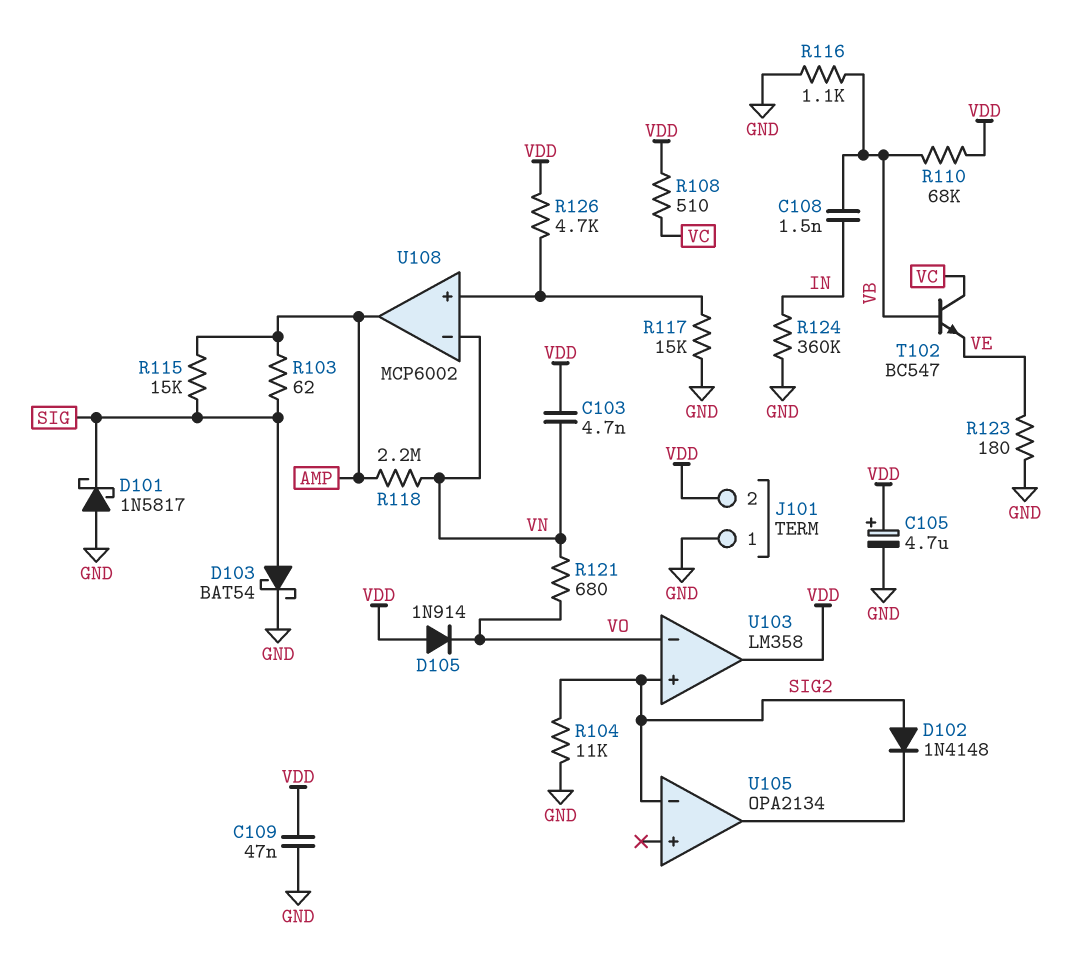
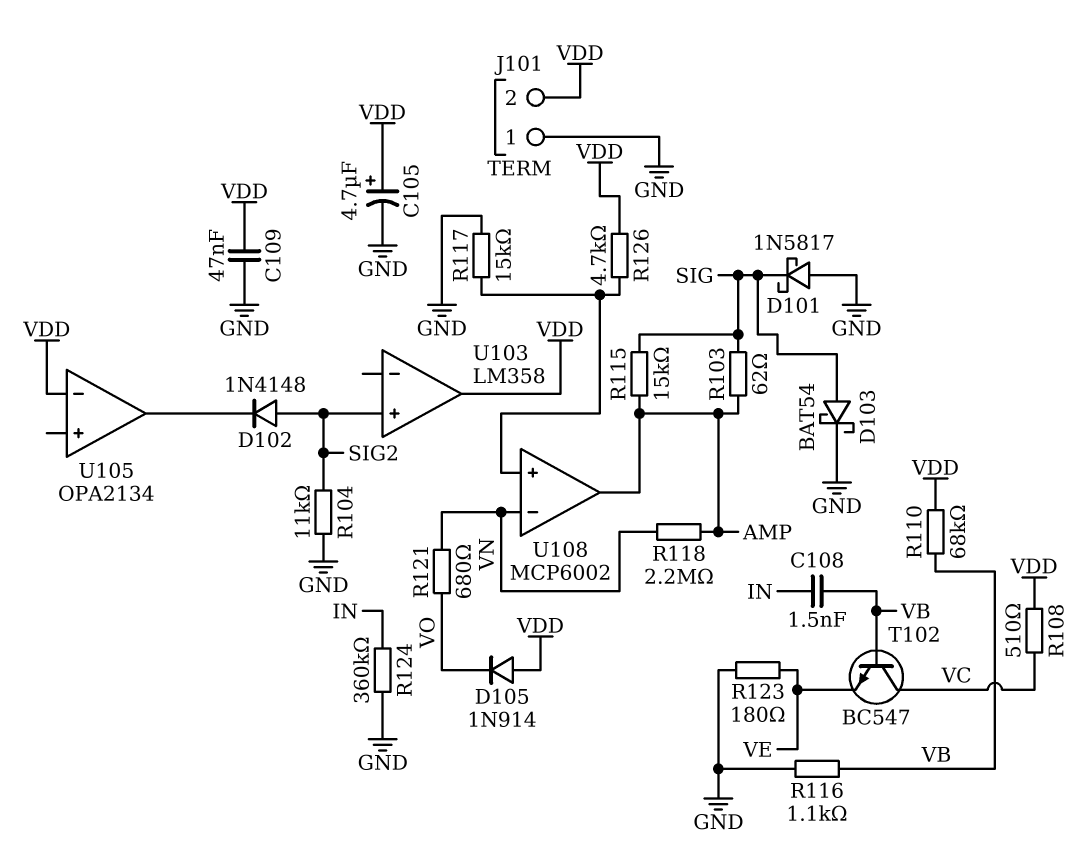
C103: 4.7nF (VDD, VN) -> none
U103 pin in-: VO -> none
U105 pin in-: SIG2 -> VDD

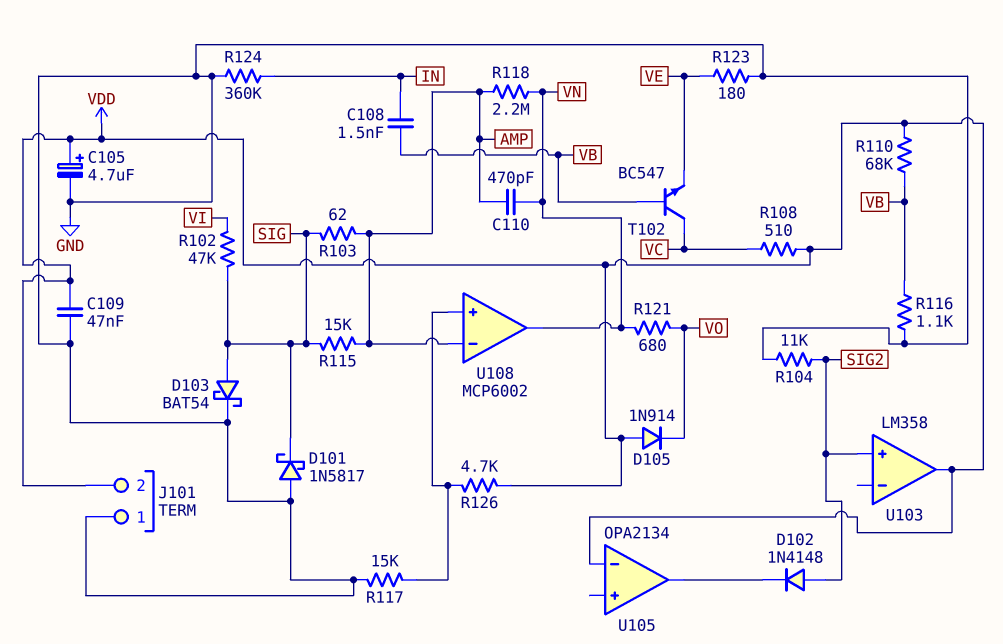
C110: none -> 470pF (AMP, VN)
R102: none -> 47k (SIG, VI)
U108 pin in-: VN -> AMP
U108 pin out: AMP -> VN

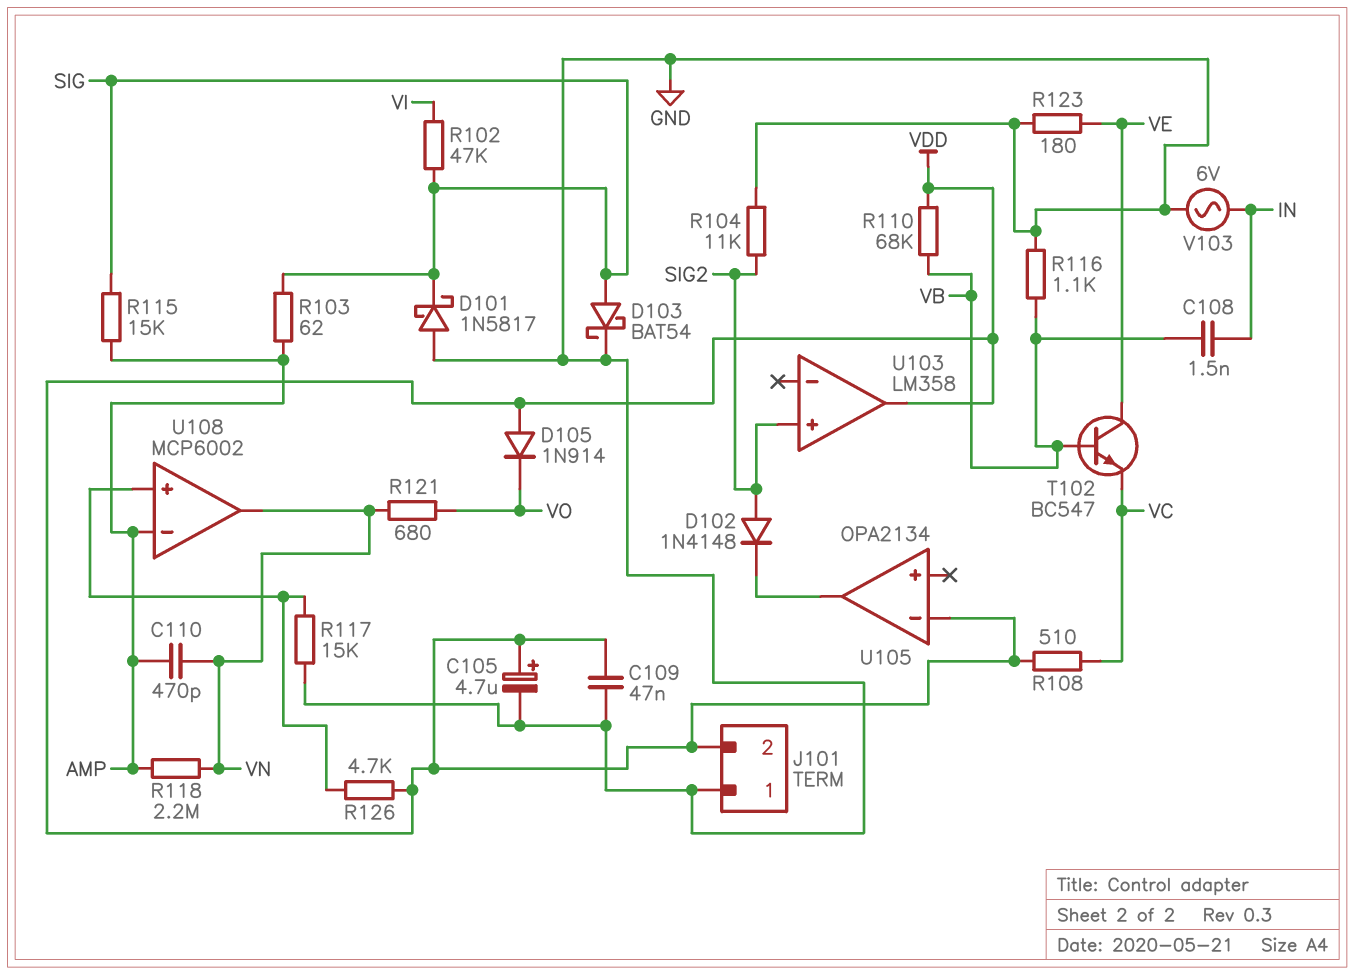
R124: 360k (GND, IN) -> none
T102: NPN BC547 (B VB, C VC, E VE) -> NPN BC547 (B VB, C VE, E VC)
V103: none -> AC 6V (GND, IN)

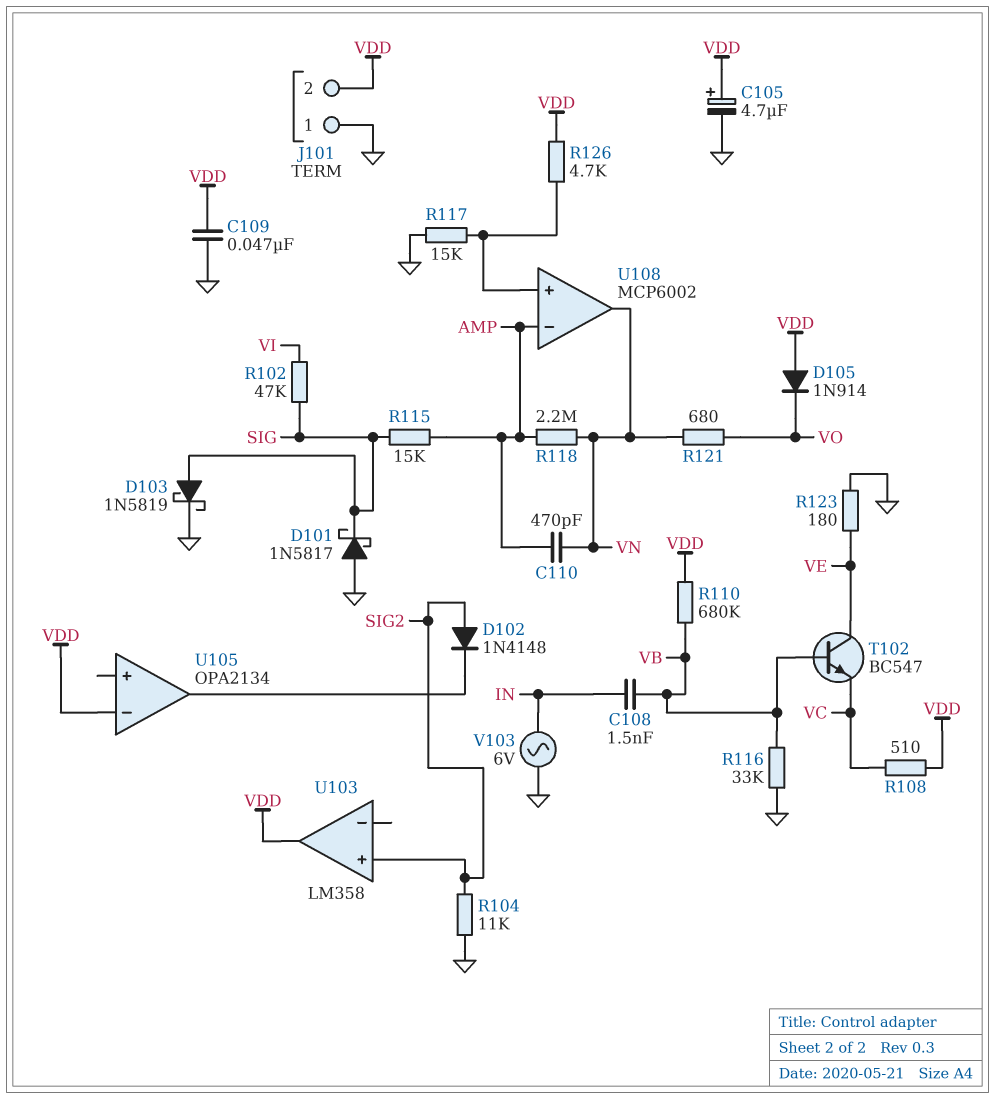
D103: schottky BAT54 (A SIG, K GND) -> schottky 1N5819 (A SIG, K GND)
R103: 62 (AMP, SIG) -> none
R110: 68k (VB, VDD) -> 680k (VB, VDD)
R116: 1.1k (GND, VB) -> 33k (GND, VB)

